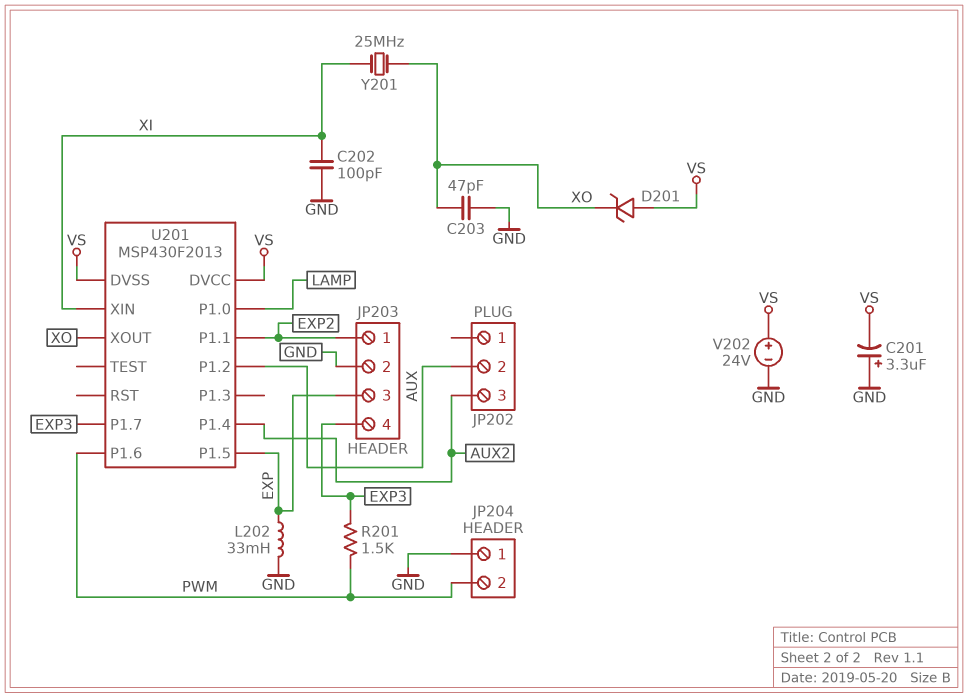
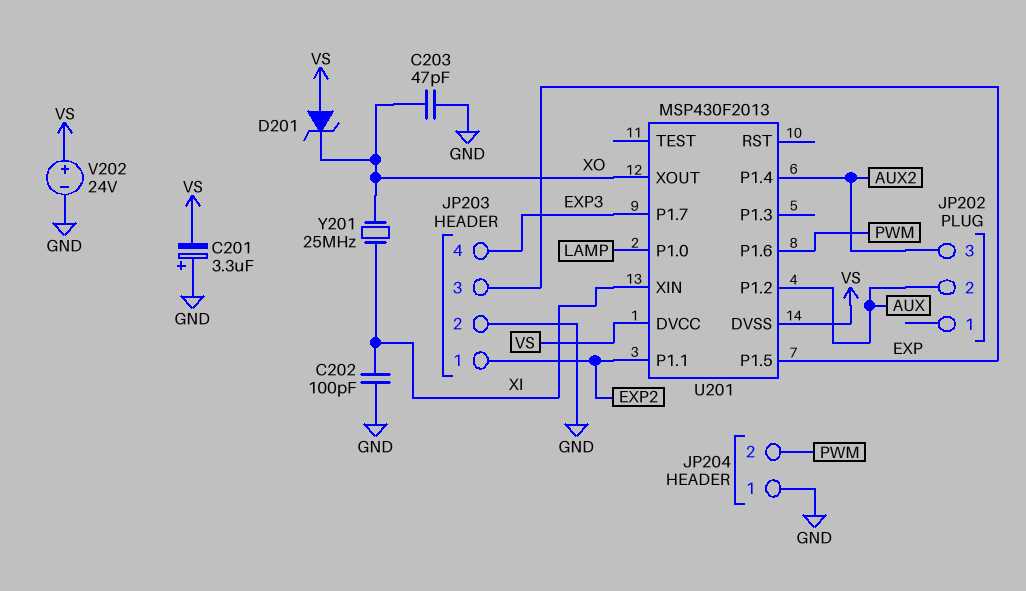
L202: 33mH (EXP, GND) -> none
R201: 1.5k (EXP3, PWM) -> none

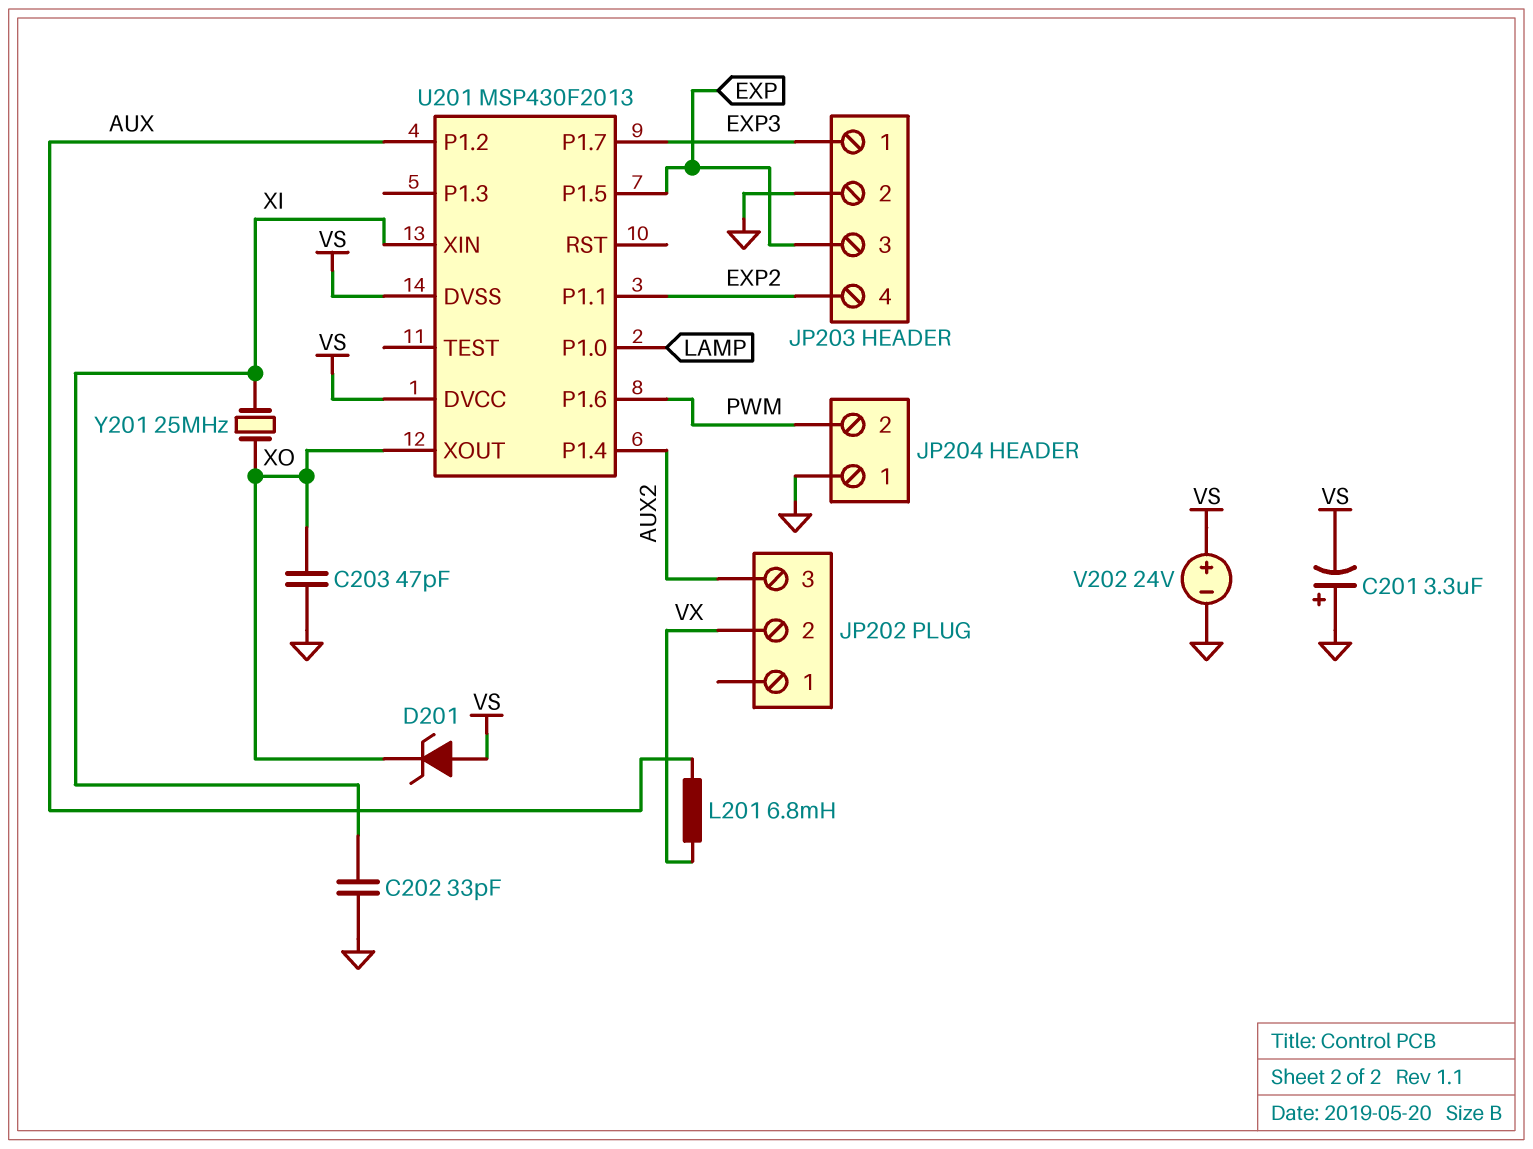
C202: 100pF (GND, XI) -> 33pF (GND, XI)
JP202 pin 2: AUX -> VX
JP203 pin 1: EXP2 -> EXP3
JP203 pin 4: EXP3 -> EXP2
L201: none -> 6.8mH (AUX, VX)

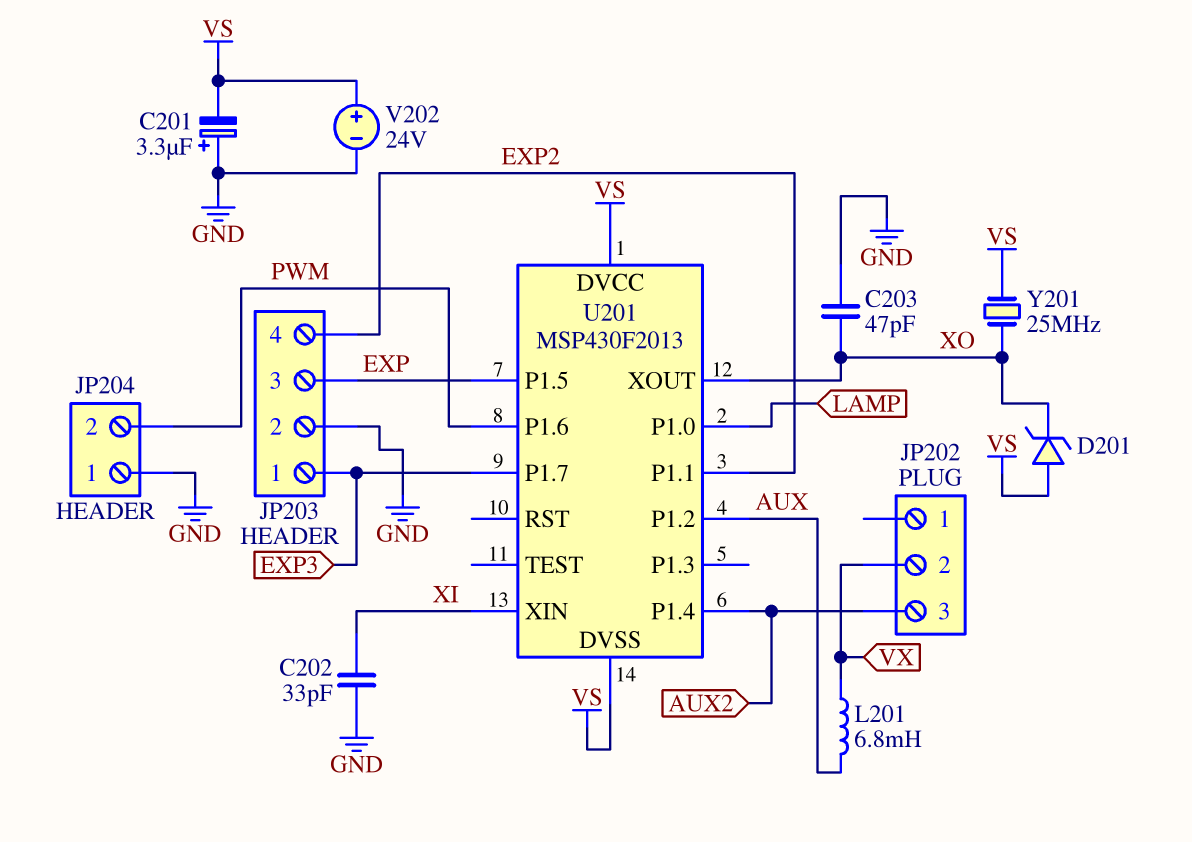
Y201: 25MHz (XI, XO) -> 25MHz (VS, XO)

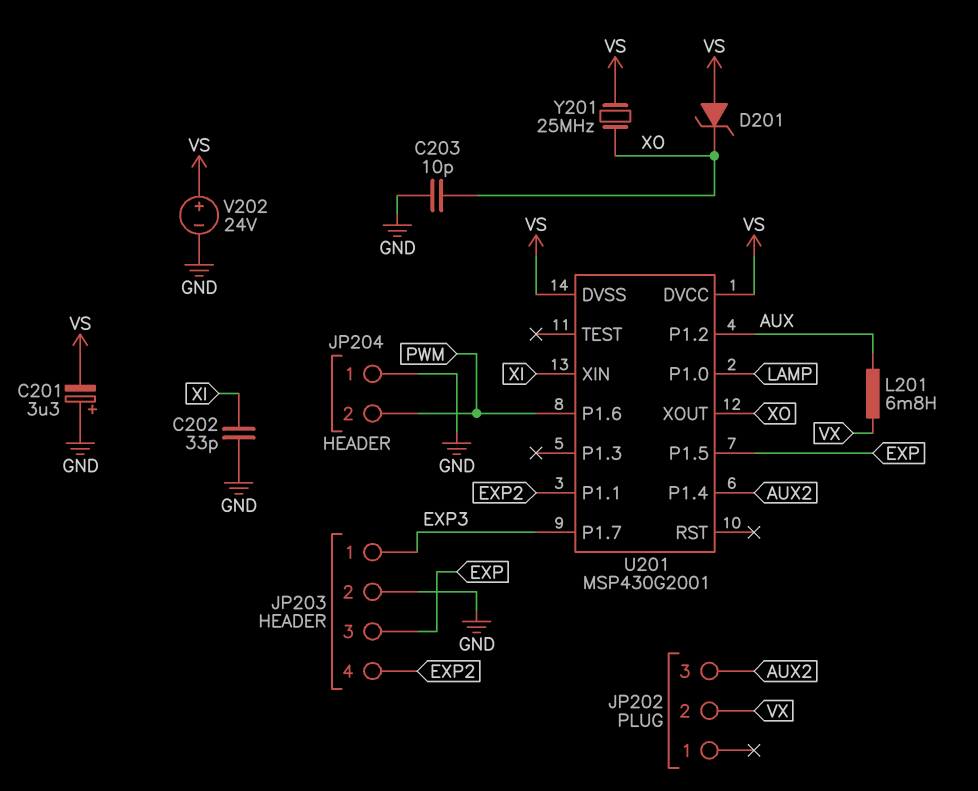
C203: 47pF (GND, XO) -> 10pF (GND, XO)
U201: MSP430F2013 -> MSP430G2001

